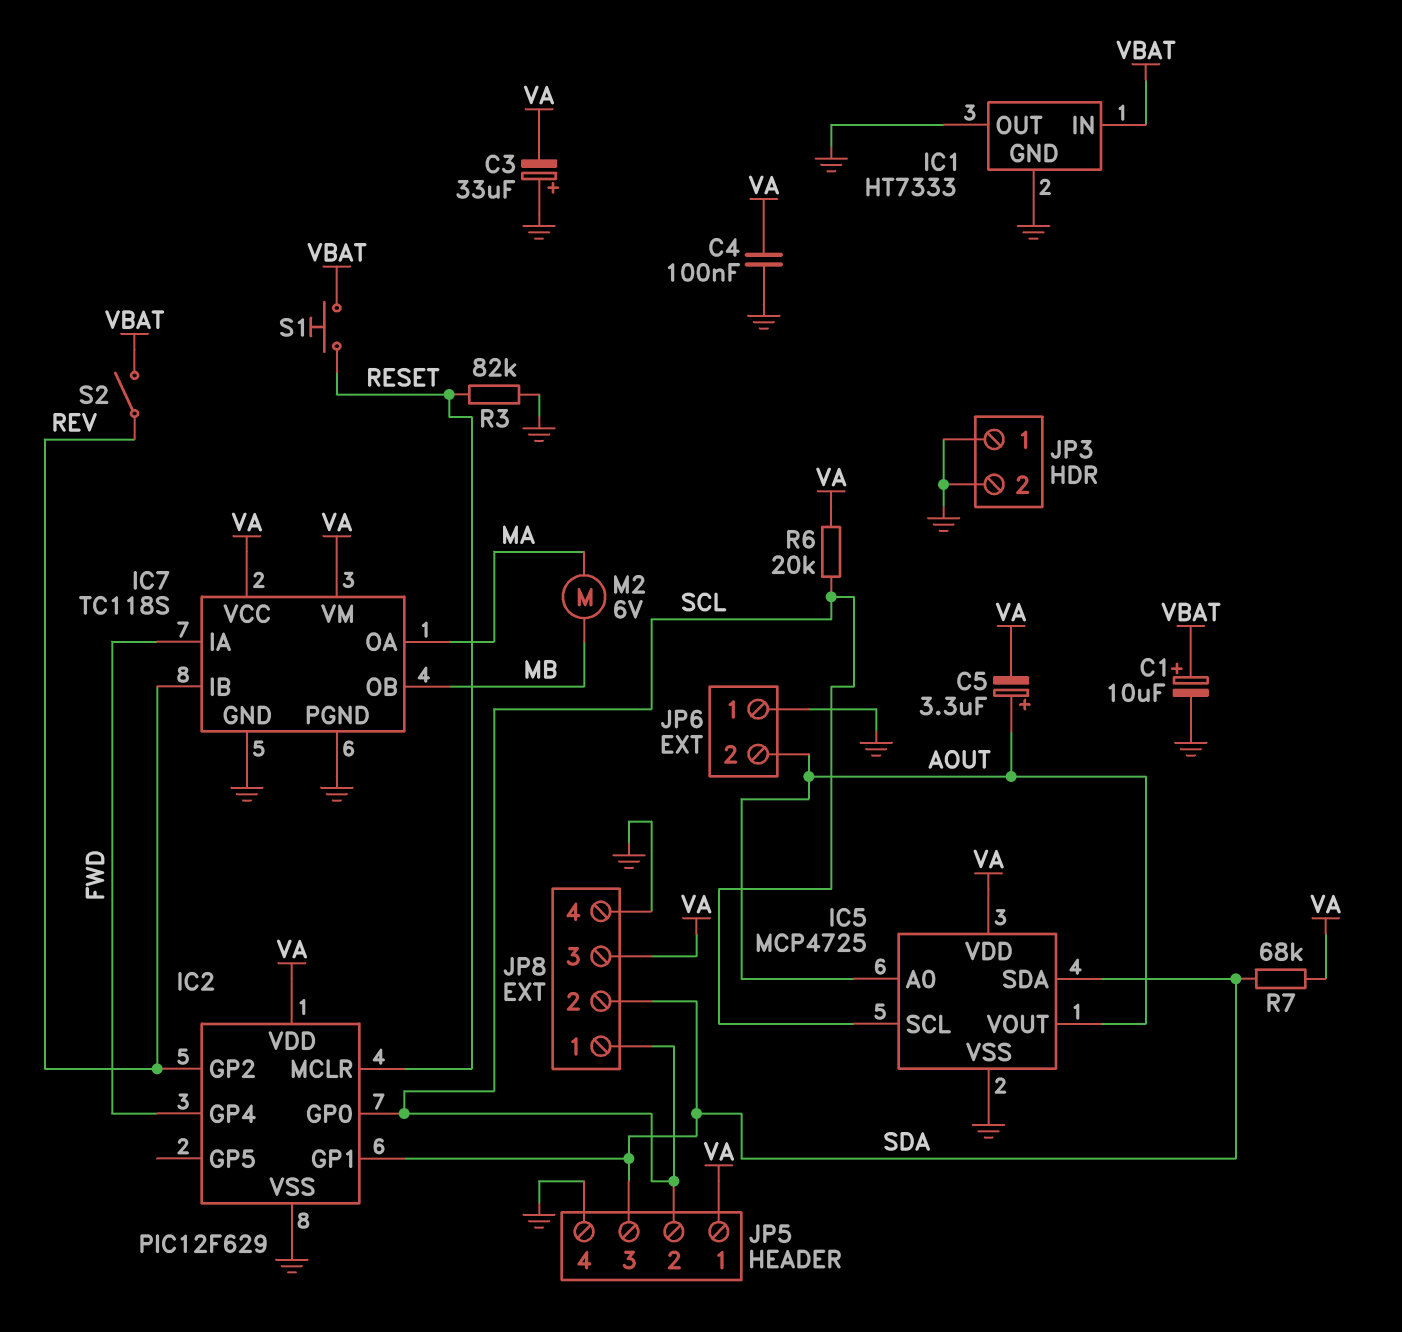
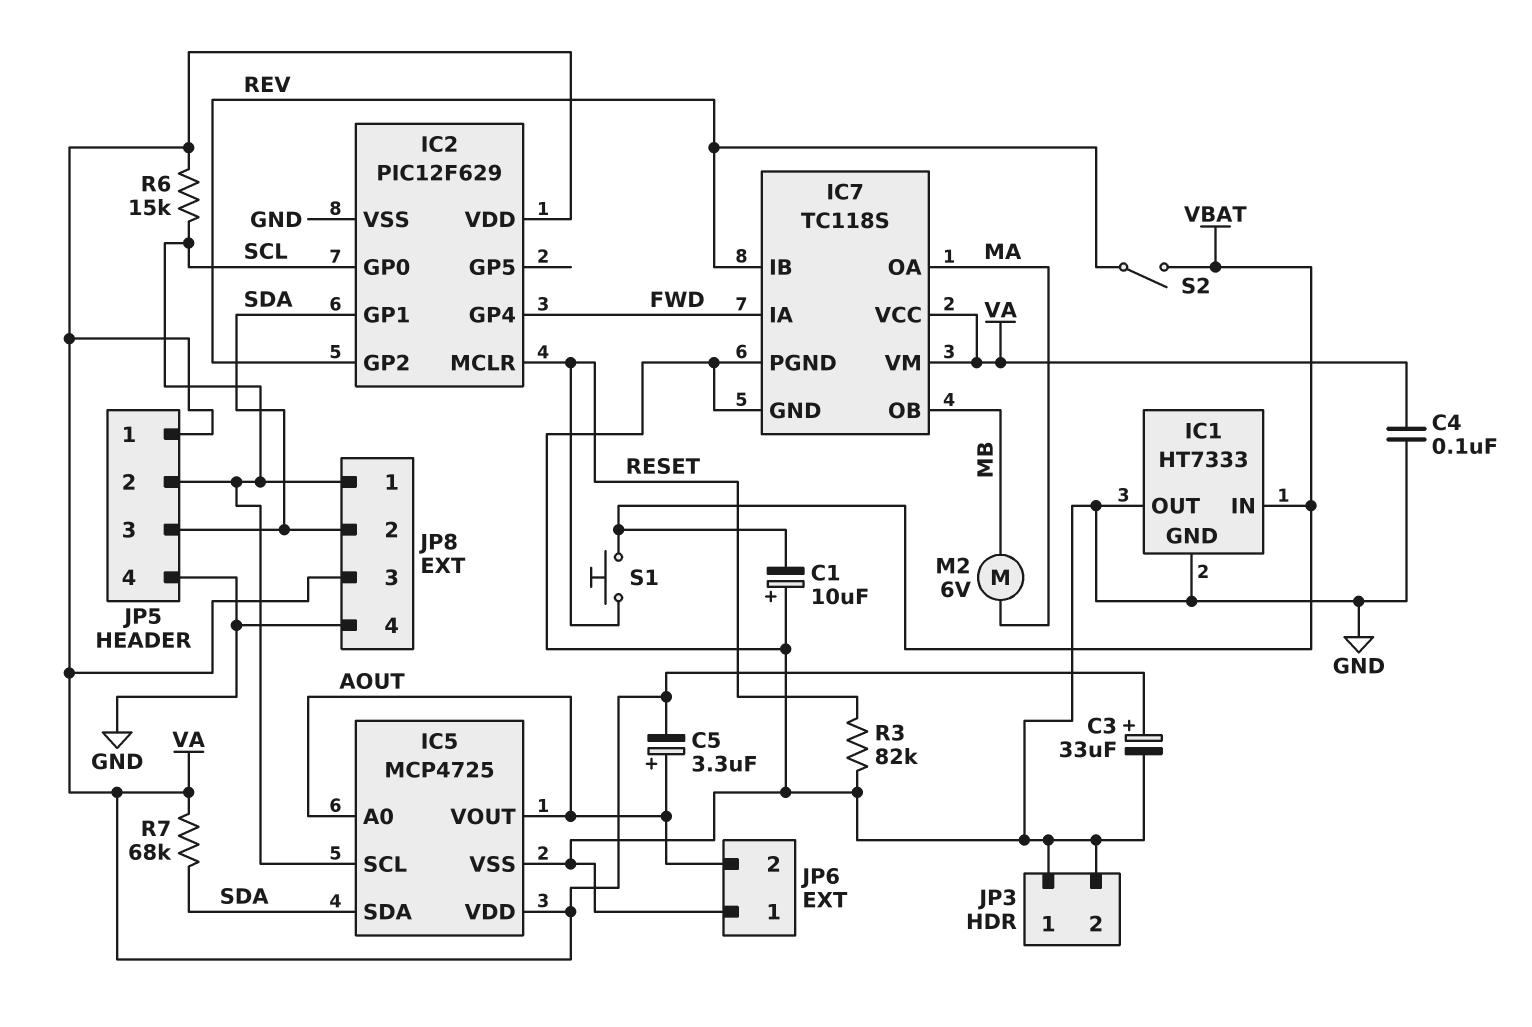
C1: 10uF (plus VBAT, minus GND) -> 10uF (plus GND, minus VBAT)
C3: 33uF (plus GND, minus VA) -> 33uF (plus VA, minus GND)
R6: 20k (SCL, VA) -> 15k (SCL, VA)

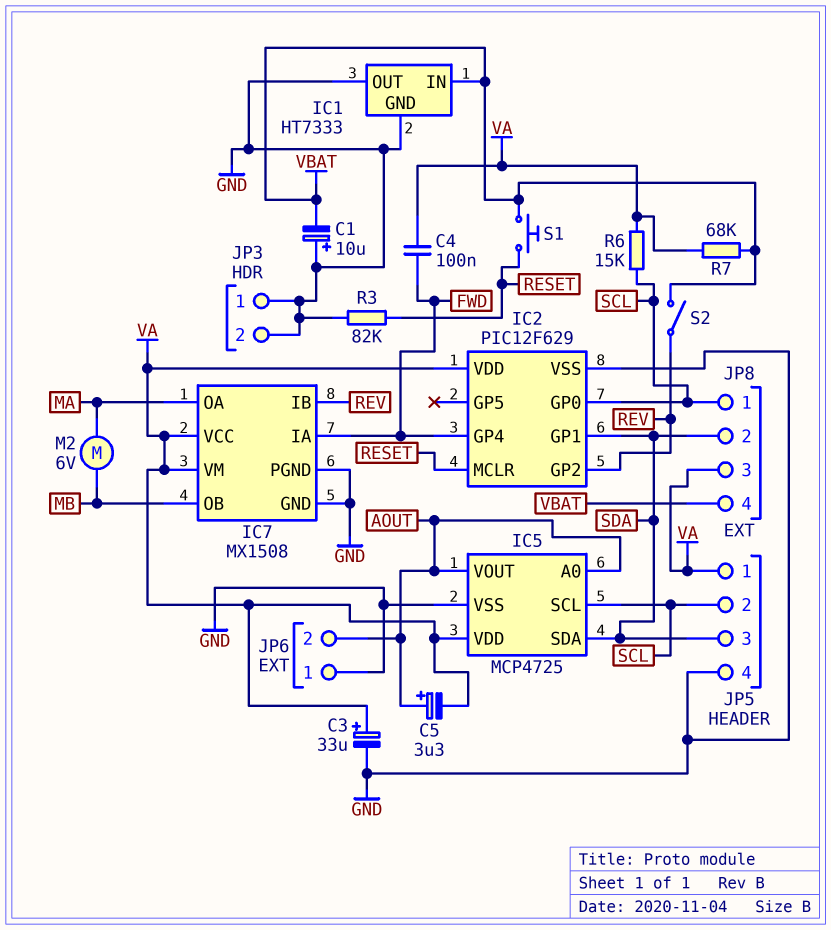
C4: 100nF (GND, VA) -> 100nF (FWD, VA)
IC7: TC118S -> MX1508
JP8 pin 4: GND -> VBAT
R7: 68k (SDA, VA) -> 68k (VA, VBAT)

